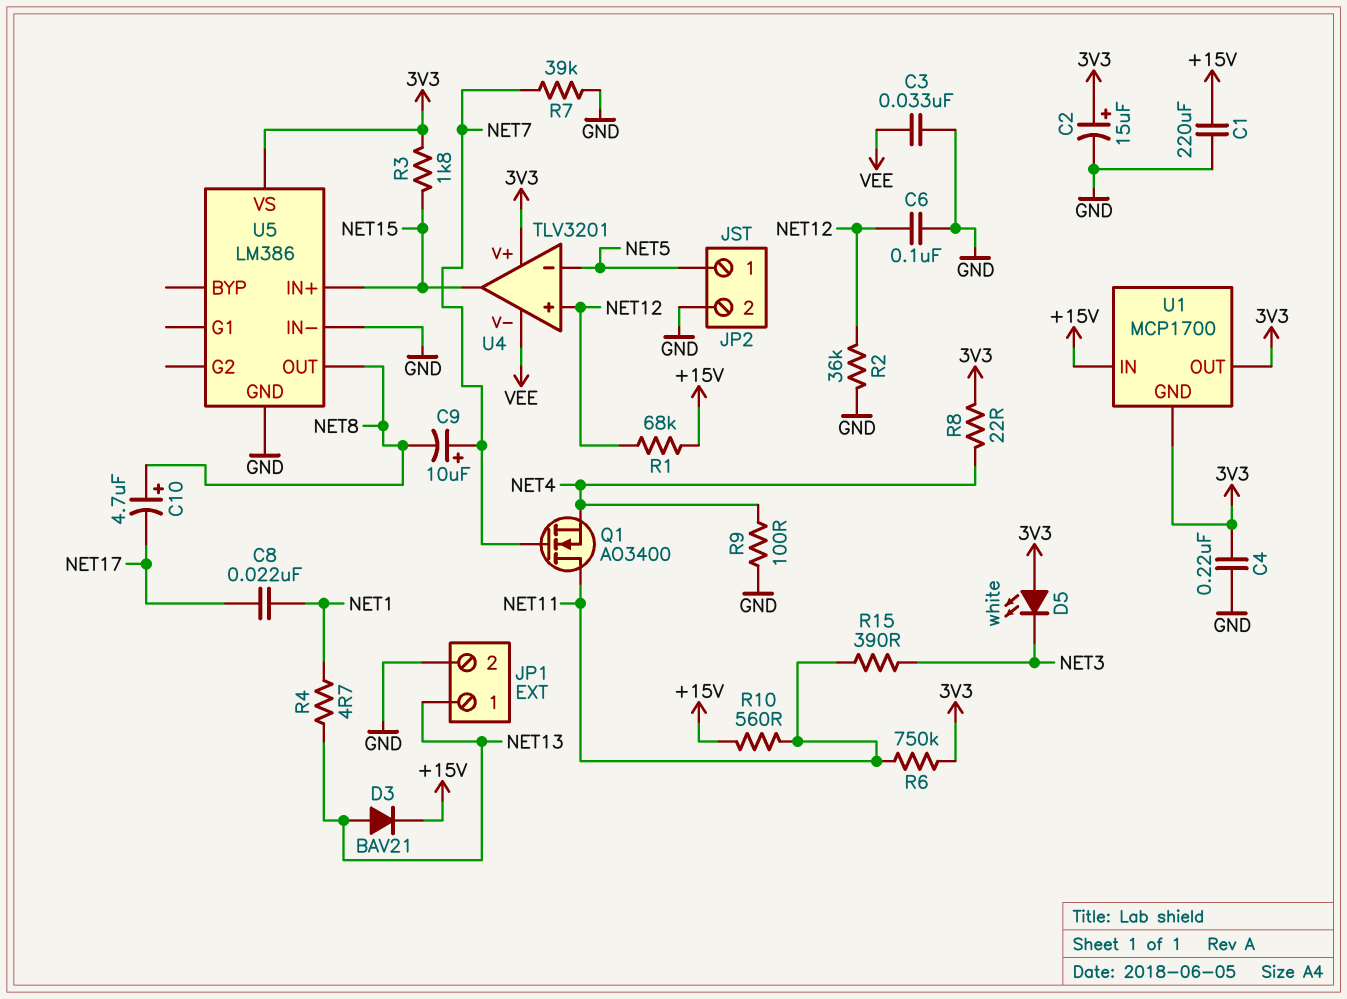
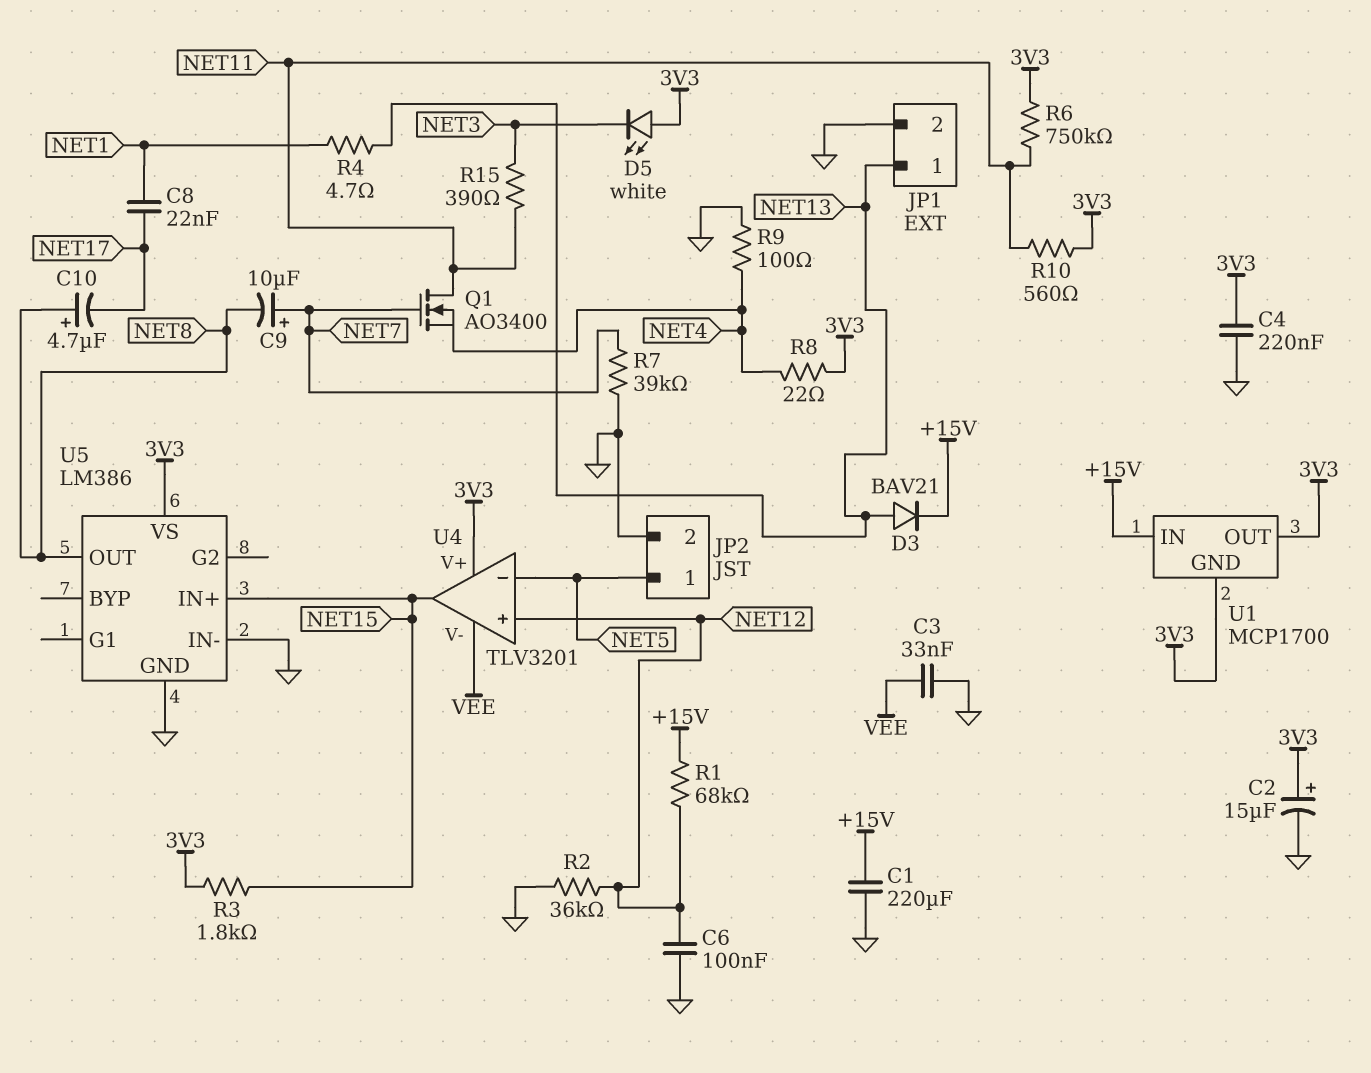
R10: 560 (+15V, NET11) -> 560 (3V3, NET11)

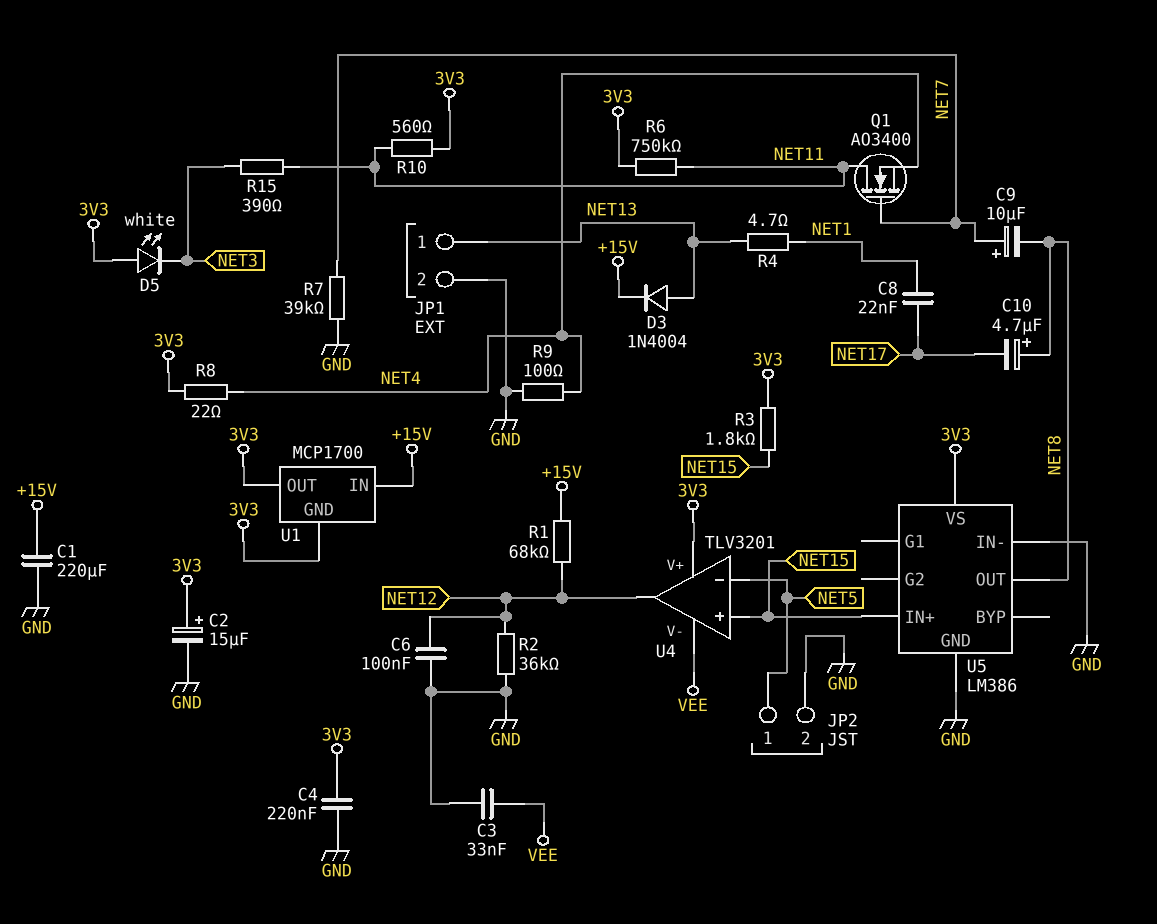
D3: diode BAV21 (A NET13, K +15V) -> diode 1N4004 (A NET13, K +15V)
U4 pin in+: NET12 -> NET15
U4 pin out: NET15 -> NET12

